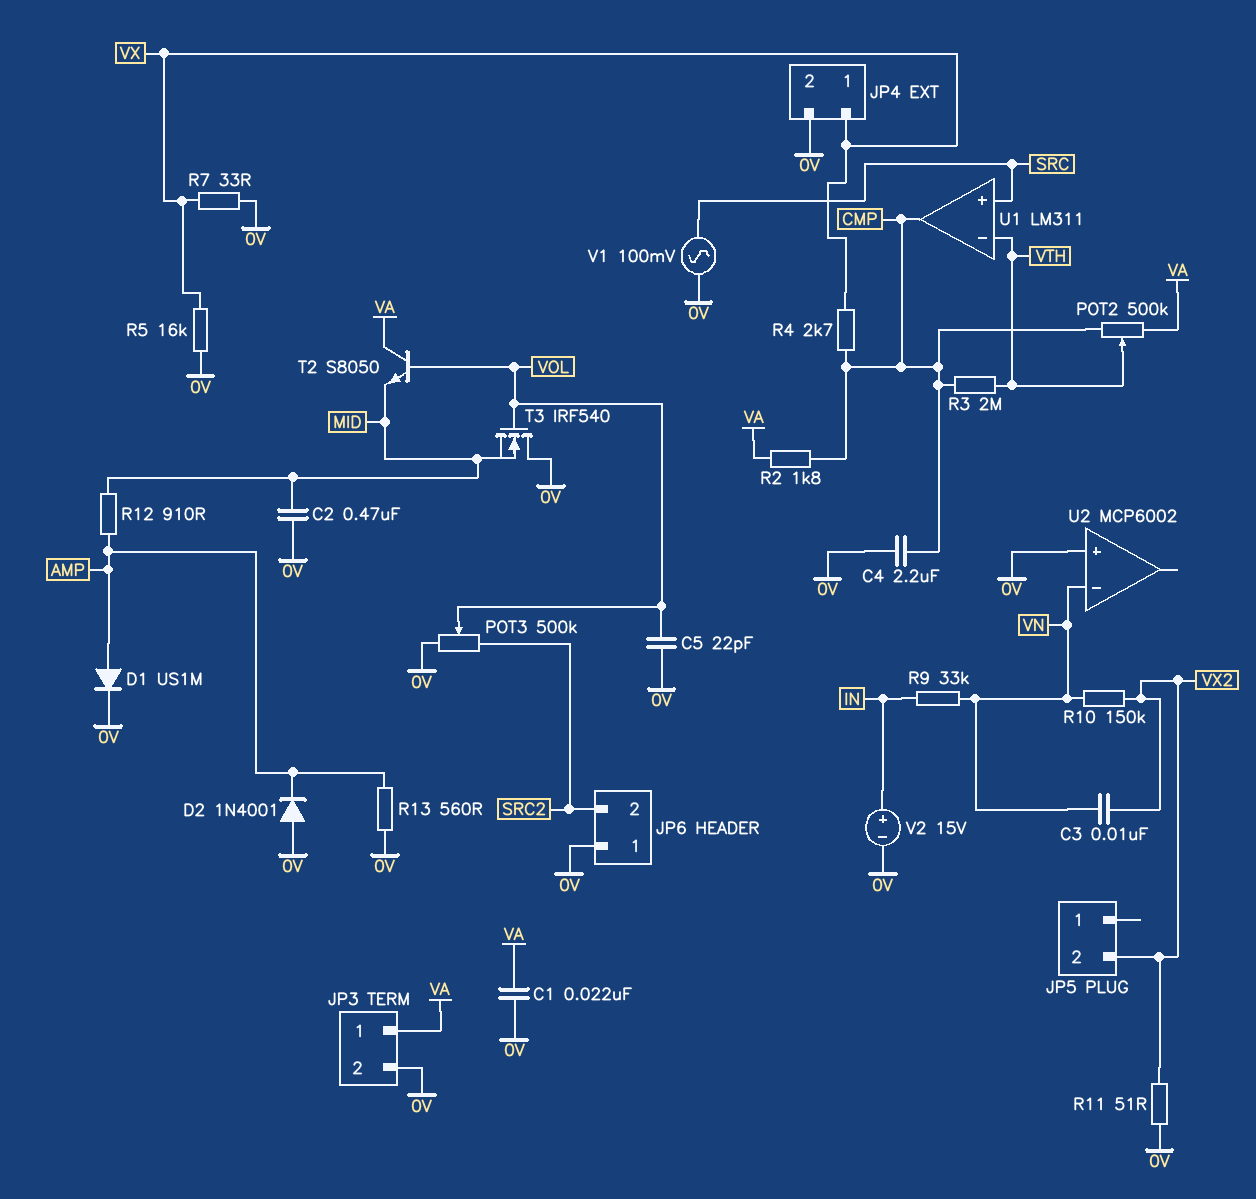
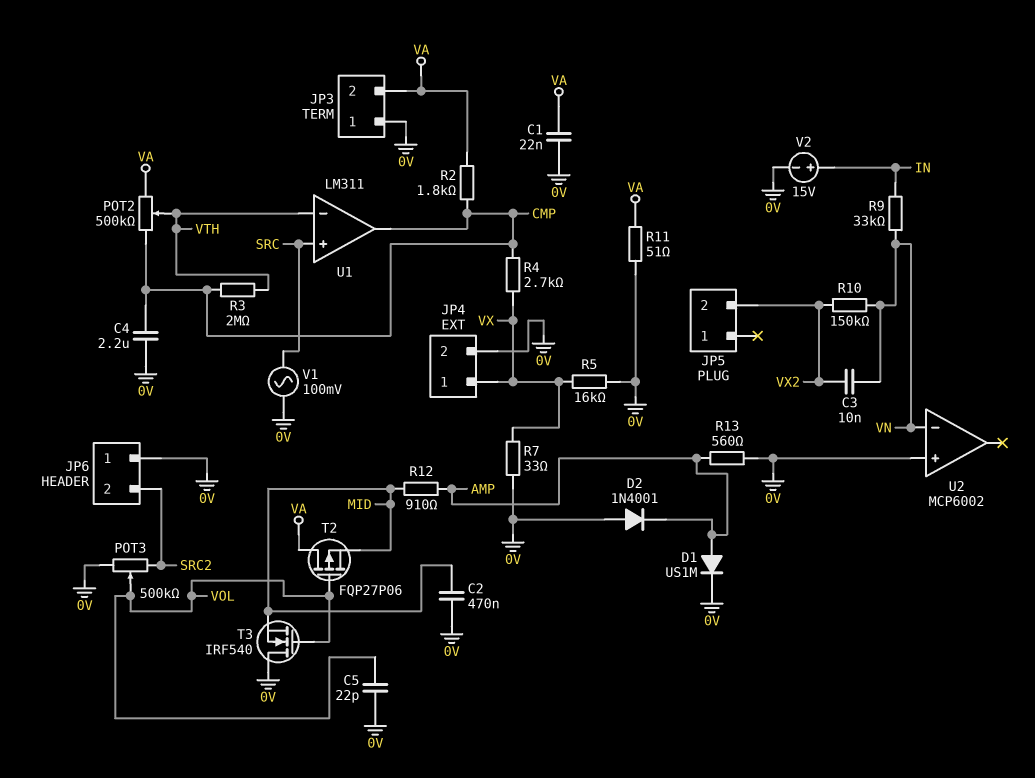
JP3 pin 1: VA -> 0V
JP3 pin 2: 0V -> VA
R11: 51 (0V, VX2) -> 51 (0V, VA)
T2: NPN S8050 (B VOL, C VA, E MID) -> PMOS FQP27P06 (G VOL, D VA, S MID)

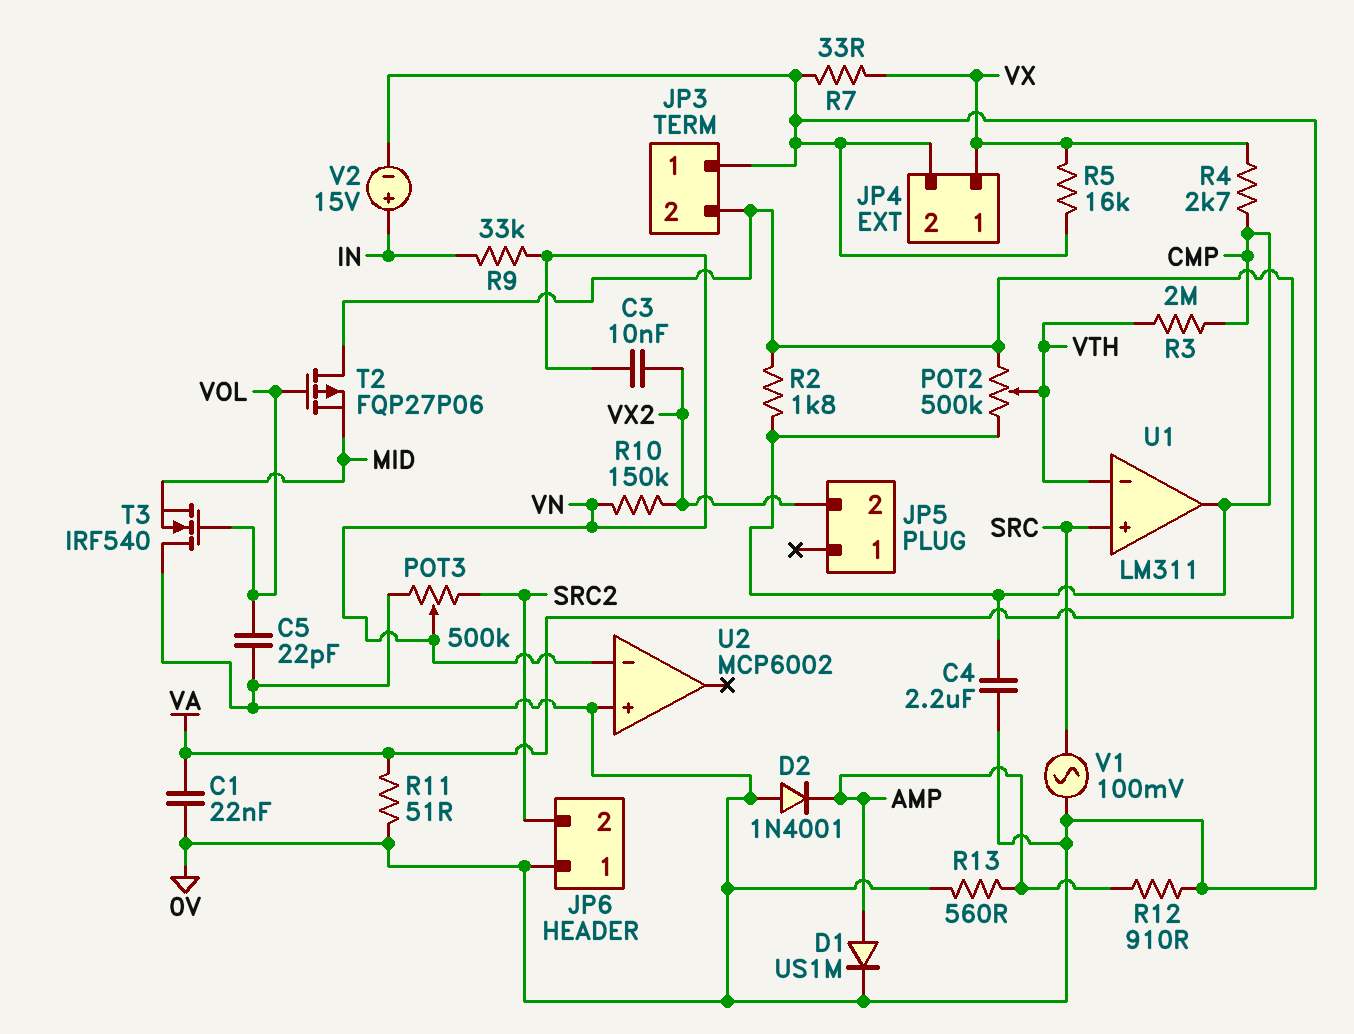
C2: 470nF (0V, MID) -> none
POT3: 500k (0V, SRC2, wiper VOL) -> 500k (0V, SRC2, wiper VN)
R12: 910 (AMP, MID) -> 910 (0V, AMP)

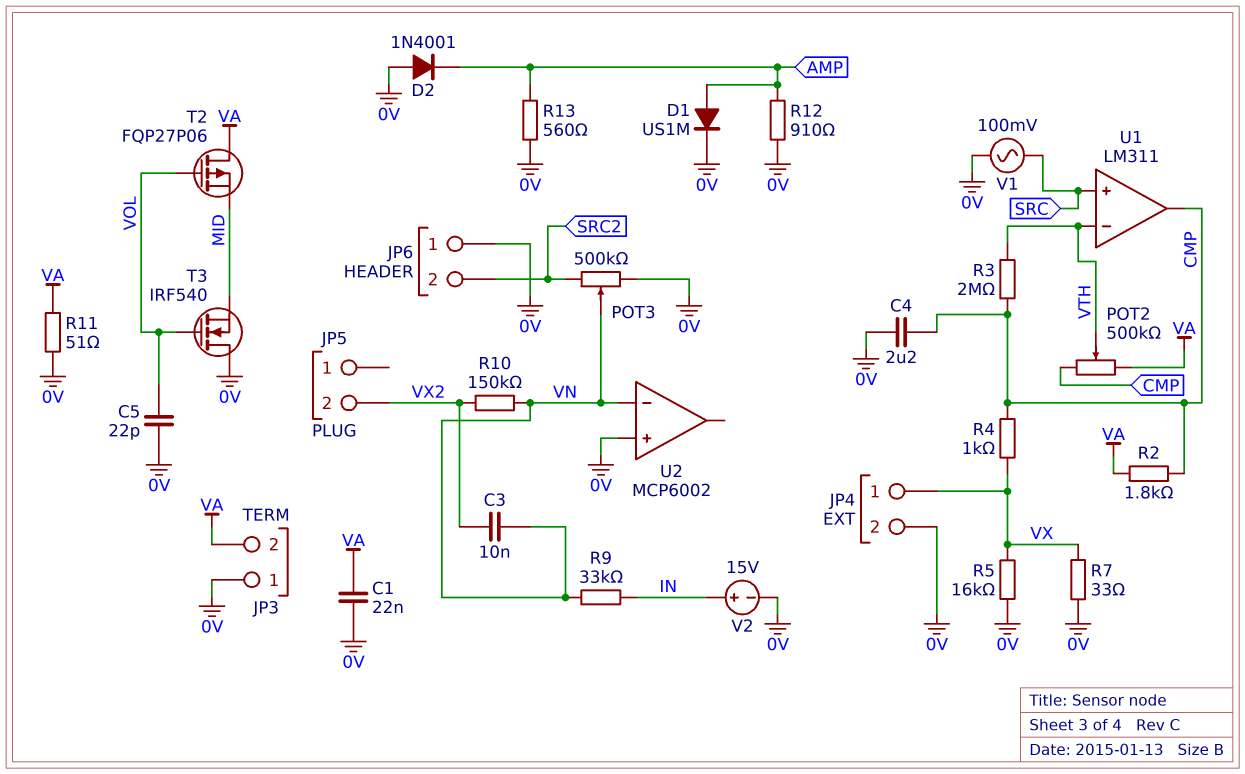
R4: 2.7k (CMP, VX) -> 1k (CMP, VX)

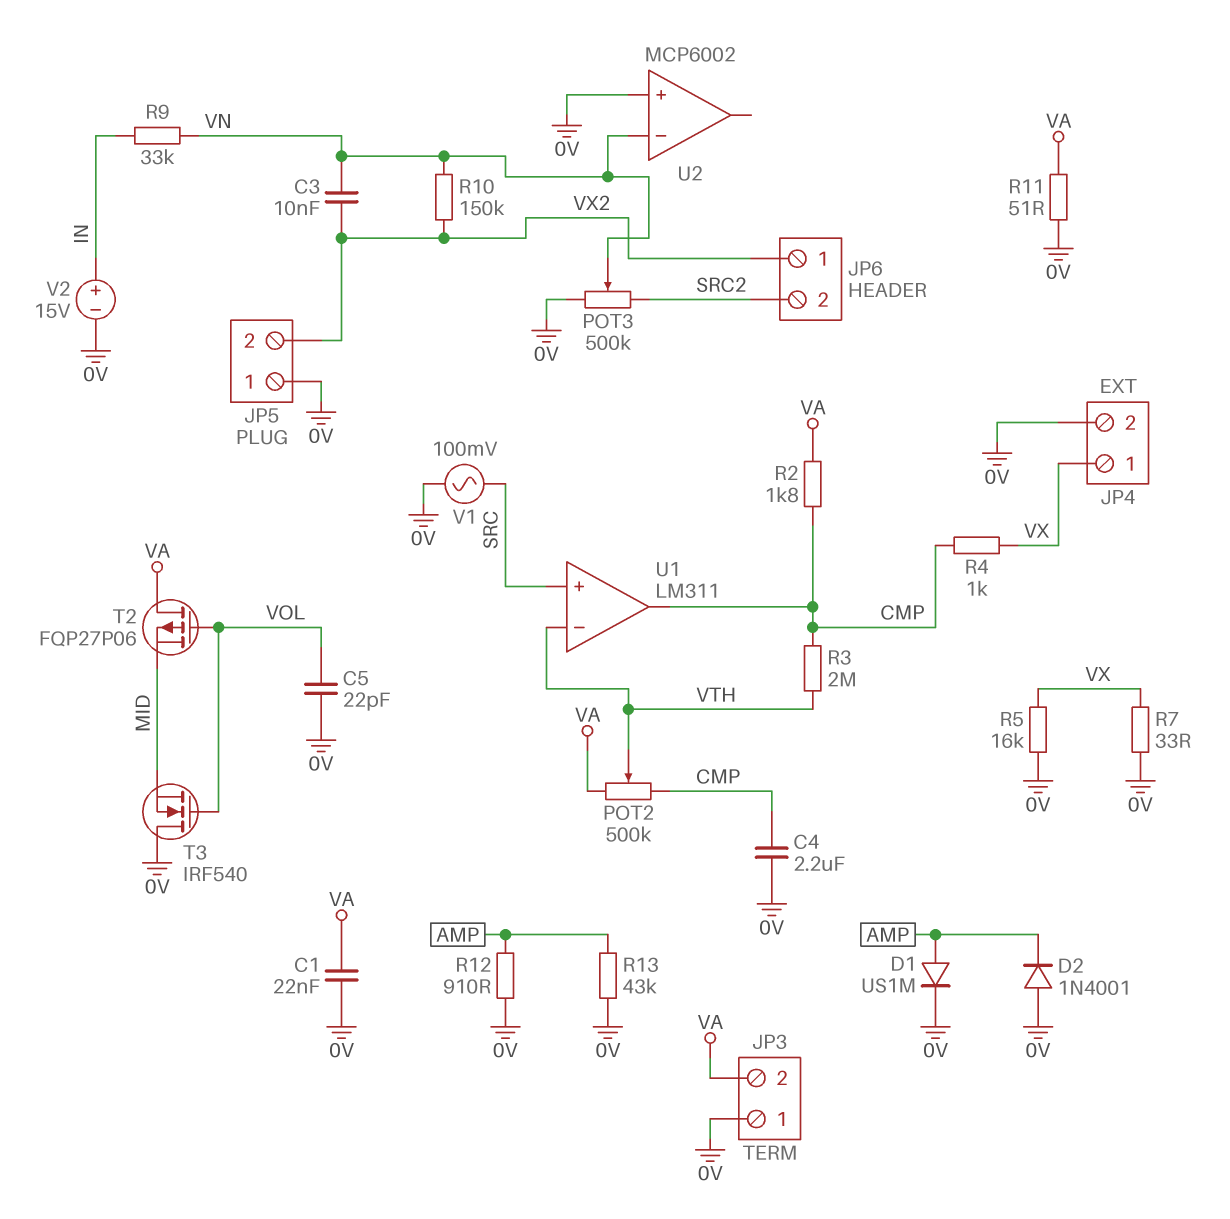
JP5 pin 1: none -> 0V
JP6 pin 1: 0V -> VX2
R13: 560 (0V, AMP) -> 43k (0V, AMP)

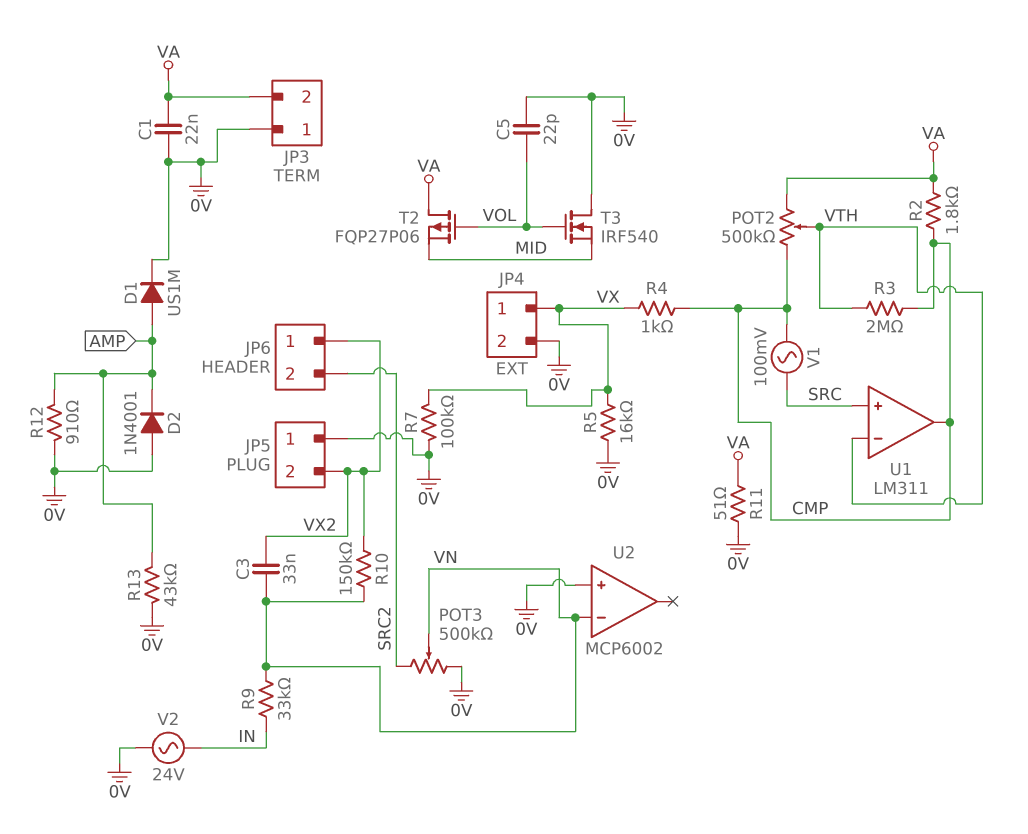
C3: 10nF (VN, VX2) -> 33nF (VN, VX2)
C4: 2.2uF (0V, CMP) -> none
R7: 33 (0V, VX) -> 100k (0V, VX)
V1: AC 100mV (0V, SRC) -> AC 100mV (CMP, SRC)
V2: 15V (plus IN, minus 0V) -> AC 24V (0V, IN)

